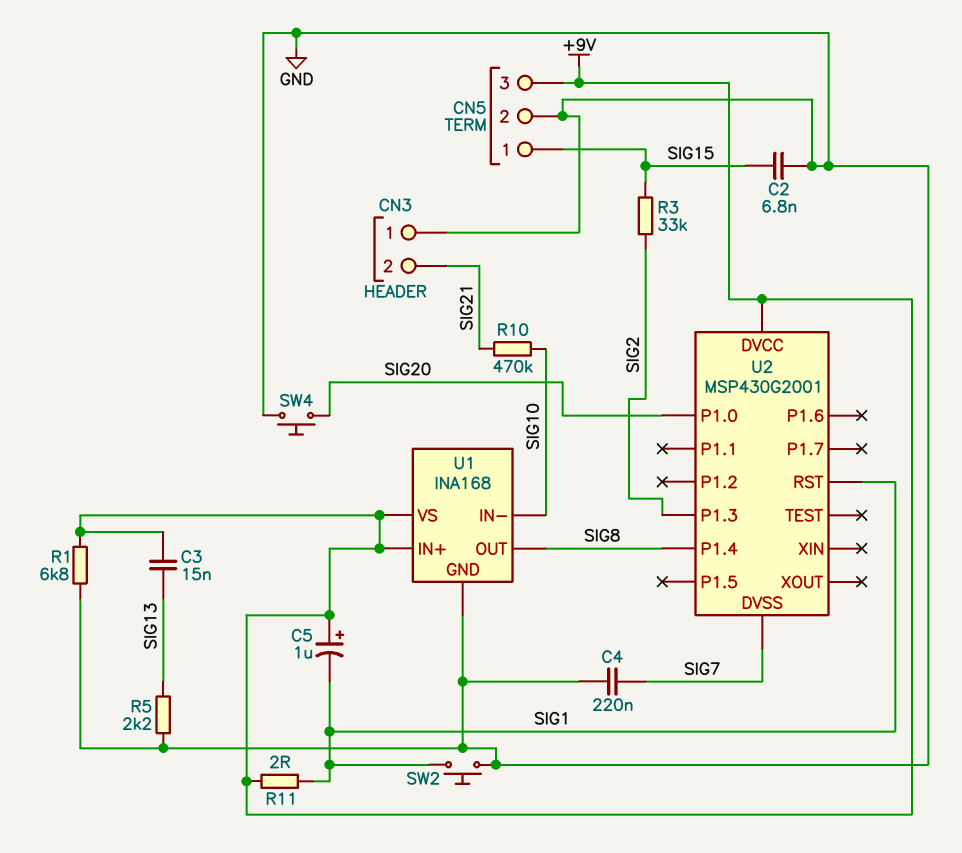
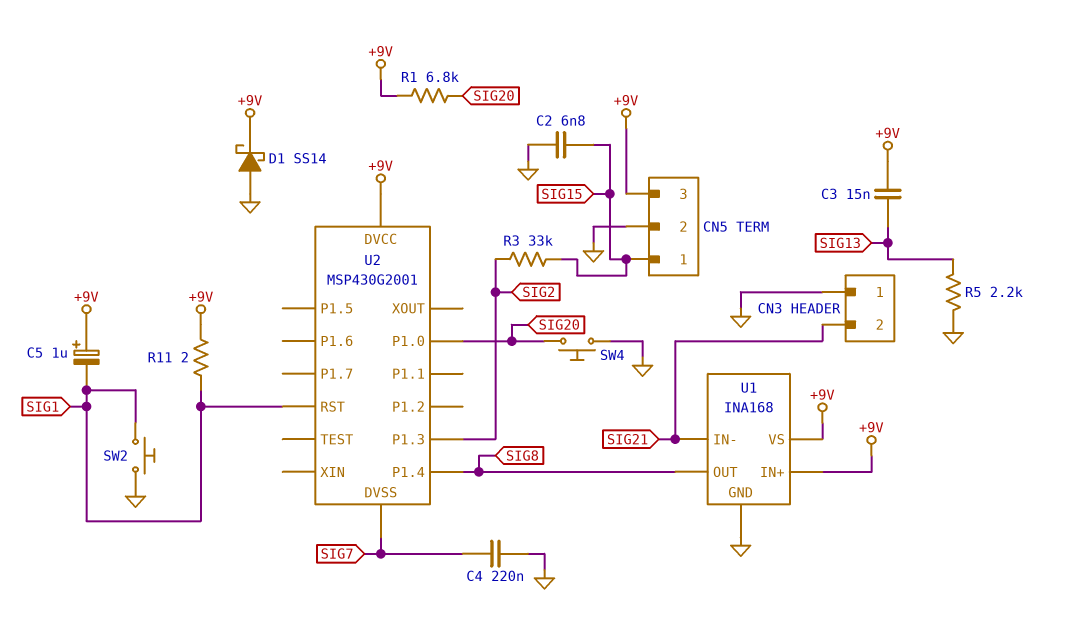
D1: none -> schottky SS14 (A GND, K +9V)
R1: 6.8k (+9V, GND) -> 6.8k (+9V, SIG20)
R10: 470k (SIG10, SIG21) -> none
U1 pin IN-: SIG10 -> SIG21

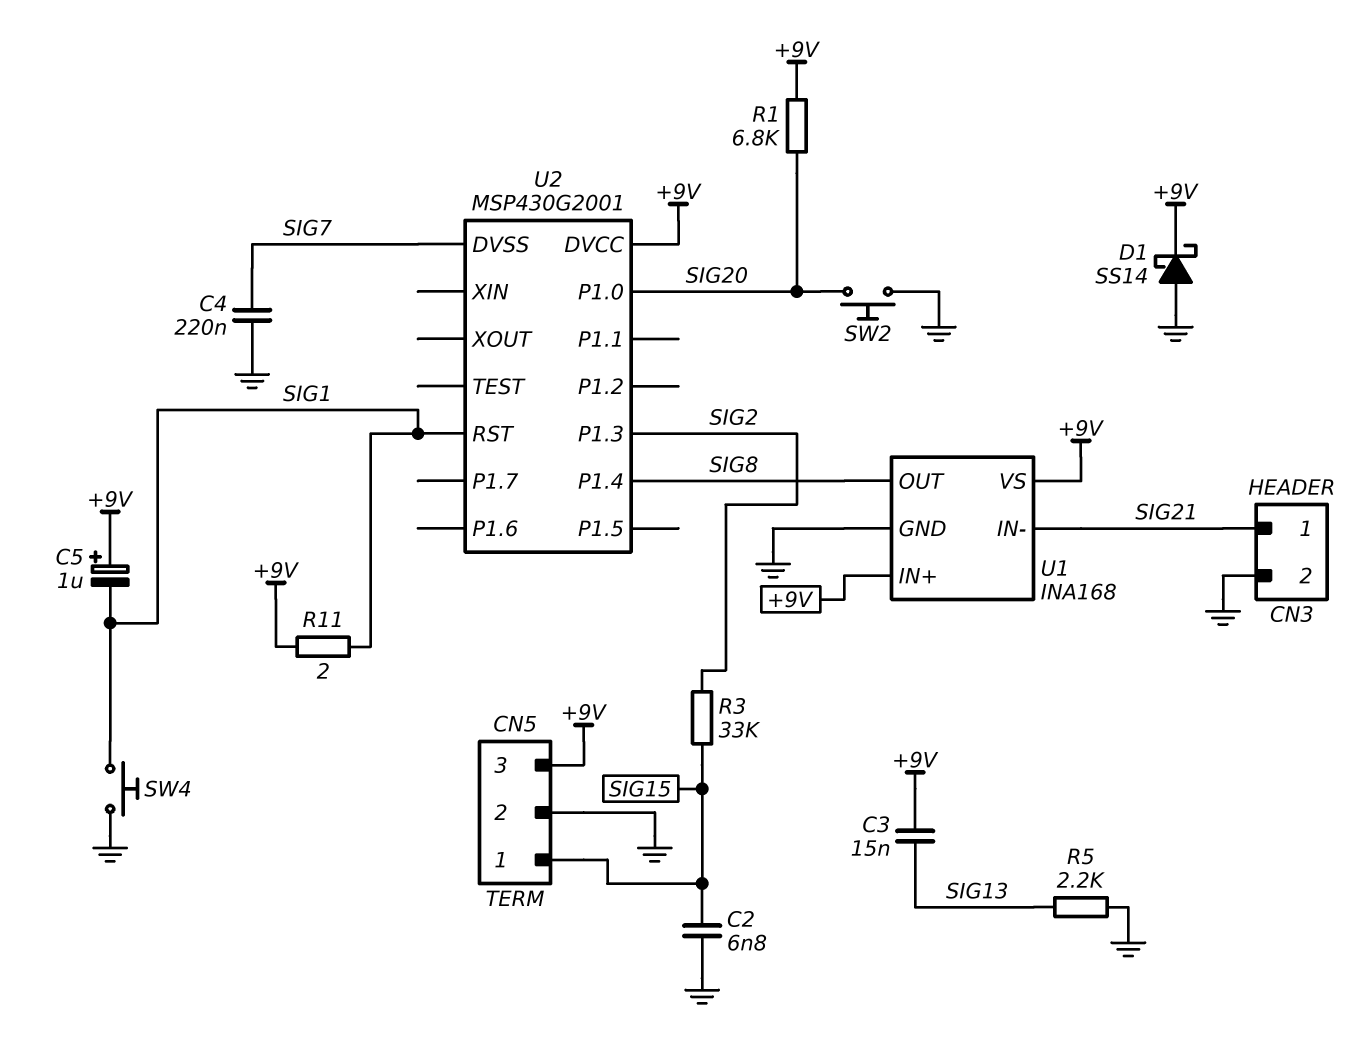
CN3 pin 1: GND -> SIG21
CN3 pin 2: SIG21 -> GND
SW2: button (GND, SIG1) -> button (GND, SIG20)
SW4: button (GND, SIG20) -> button (GND, SIG1)

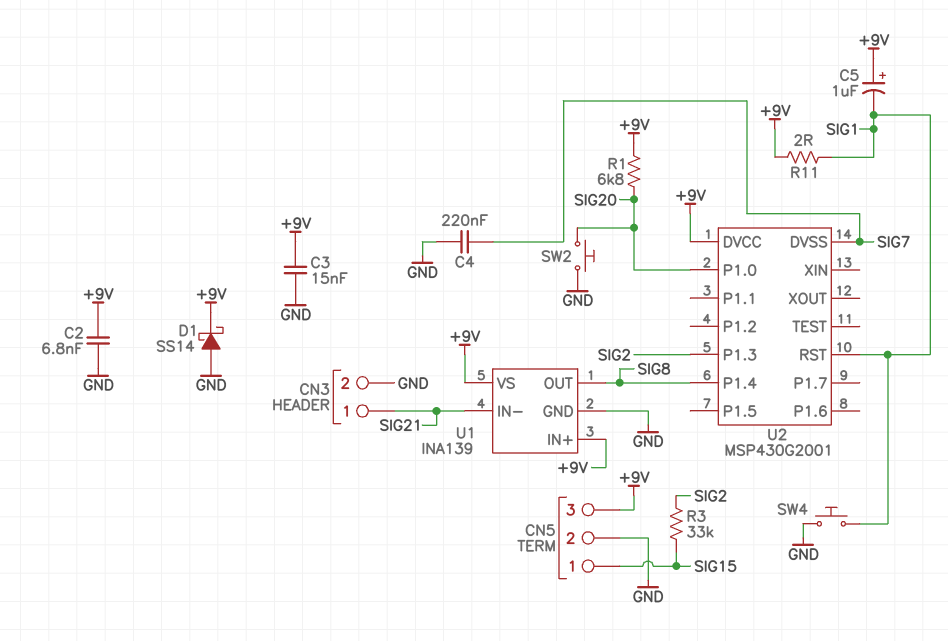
C2: 6.8nF (GND, SIG15) -> 6.8nF (+9V, GND)
C3: 15nF (+9V, SIG13) -> 15nF (+9V, GND)
R5: 2.2k (GND, SIG13) -> none
U1: INA168 -> INA139

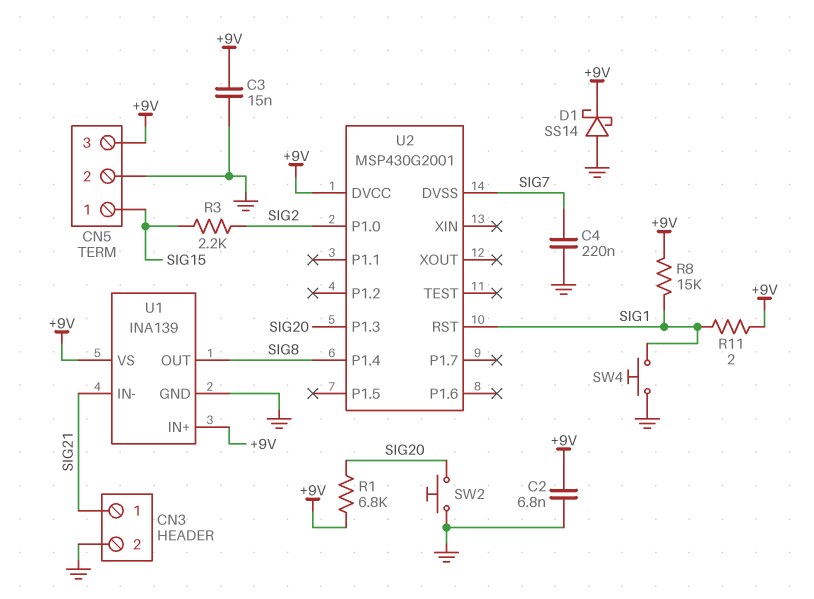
C5: 1uF (plus +9V, minus SIG1) -> none
R3: 33k (SIG2, SIG15) -> 2.2k (SIG2, SIG15)
R8: none -> 15k (+9V, SIG1)
U2 pin P1.0: SIG20 -> SIG2
U2 pin P1.3: SIG2 -> SIG20

